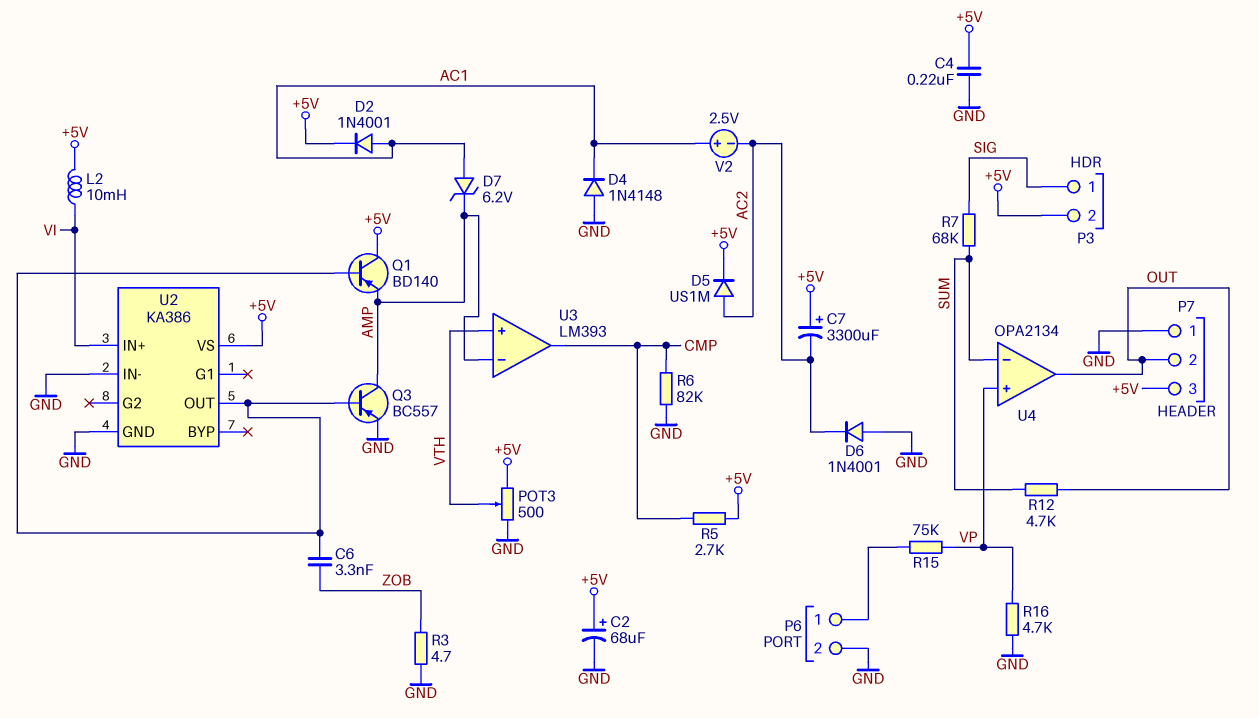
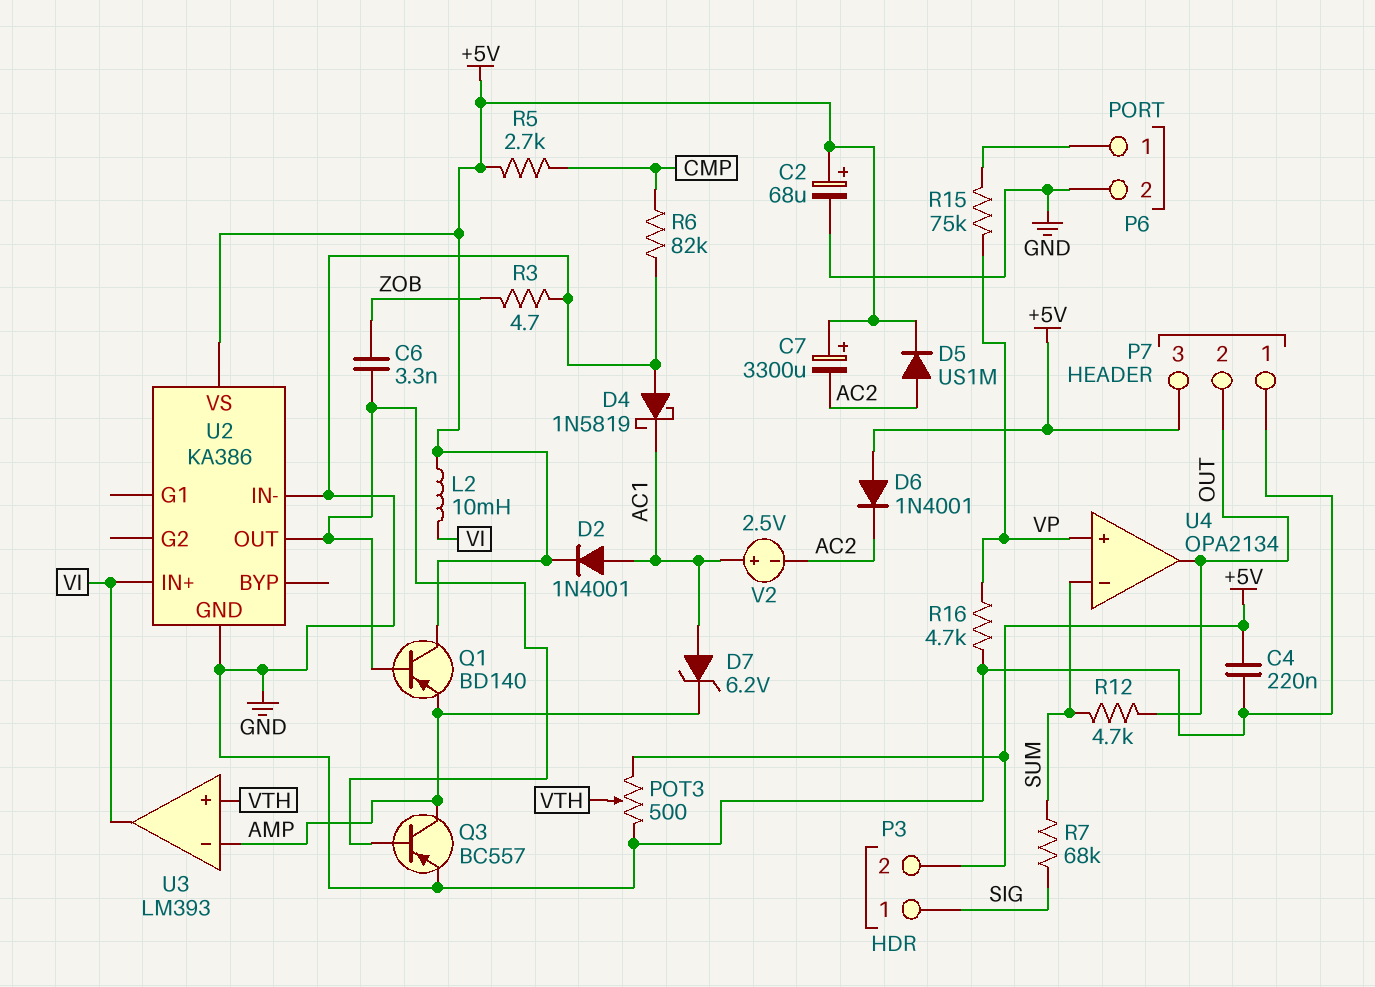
D4: diode 1N4148 (A GND, K AC1) -> schottky 1N5819 (A GND, K AC1)
D6: diode 1N4001 (A GND, K AC2) -> diode 1N4001 (A +5V, K AC2)
U3 pin out: CMP -> VI

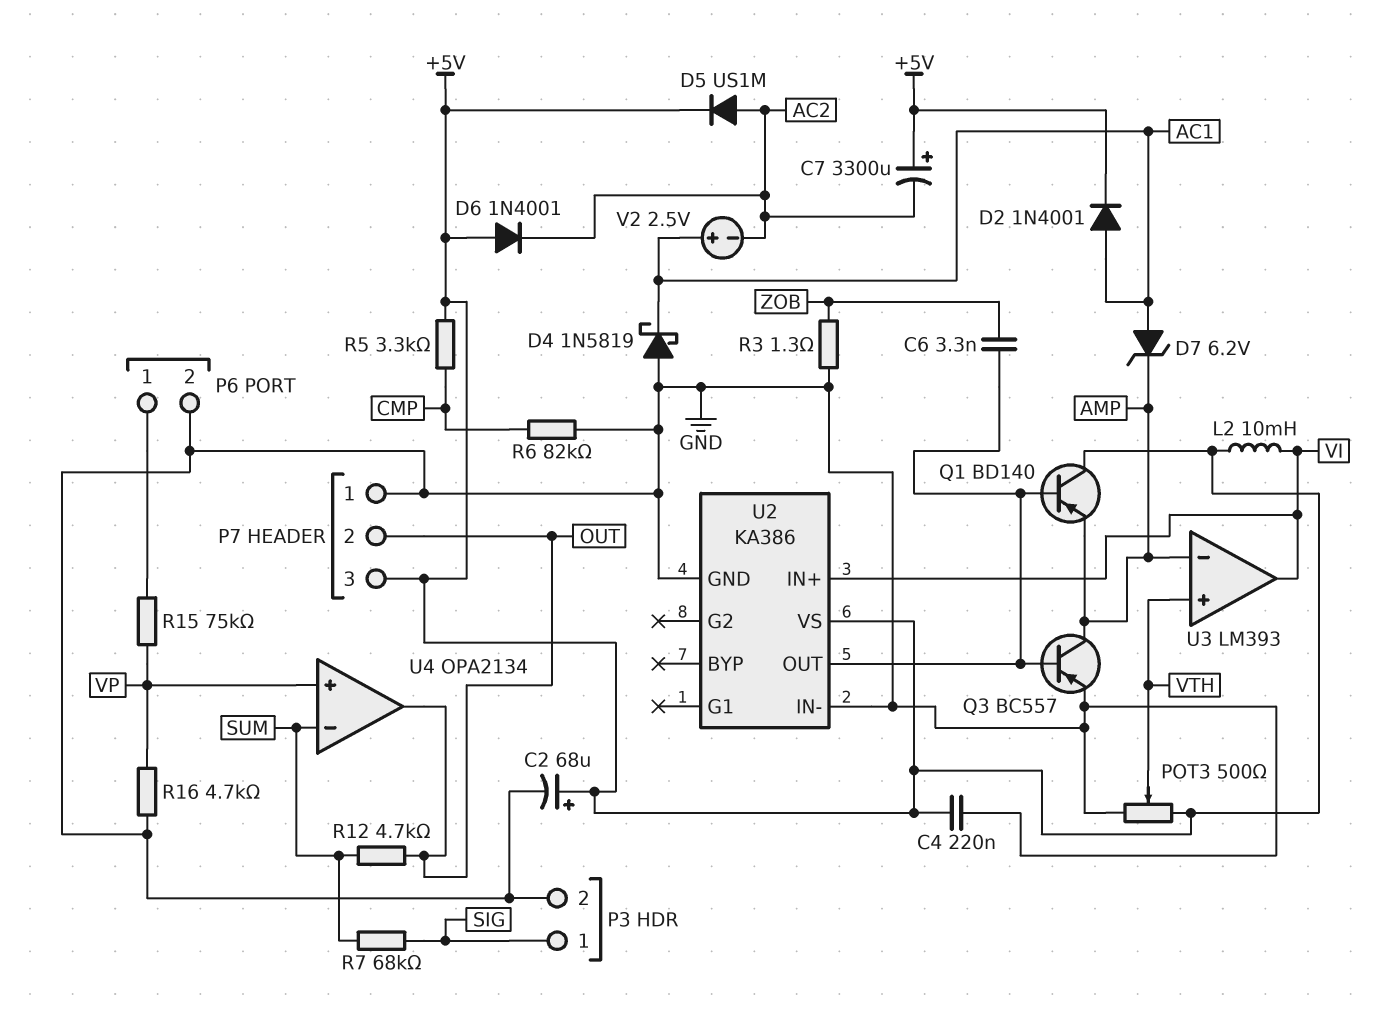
P3 pin 2: +5V -> GND
R3: 4.7 (GND, ZOB) -> 1.3 (GND, ZOB)
R5: 2.7k (+5V, CMP) -> 3.3k (+5V, CMP)

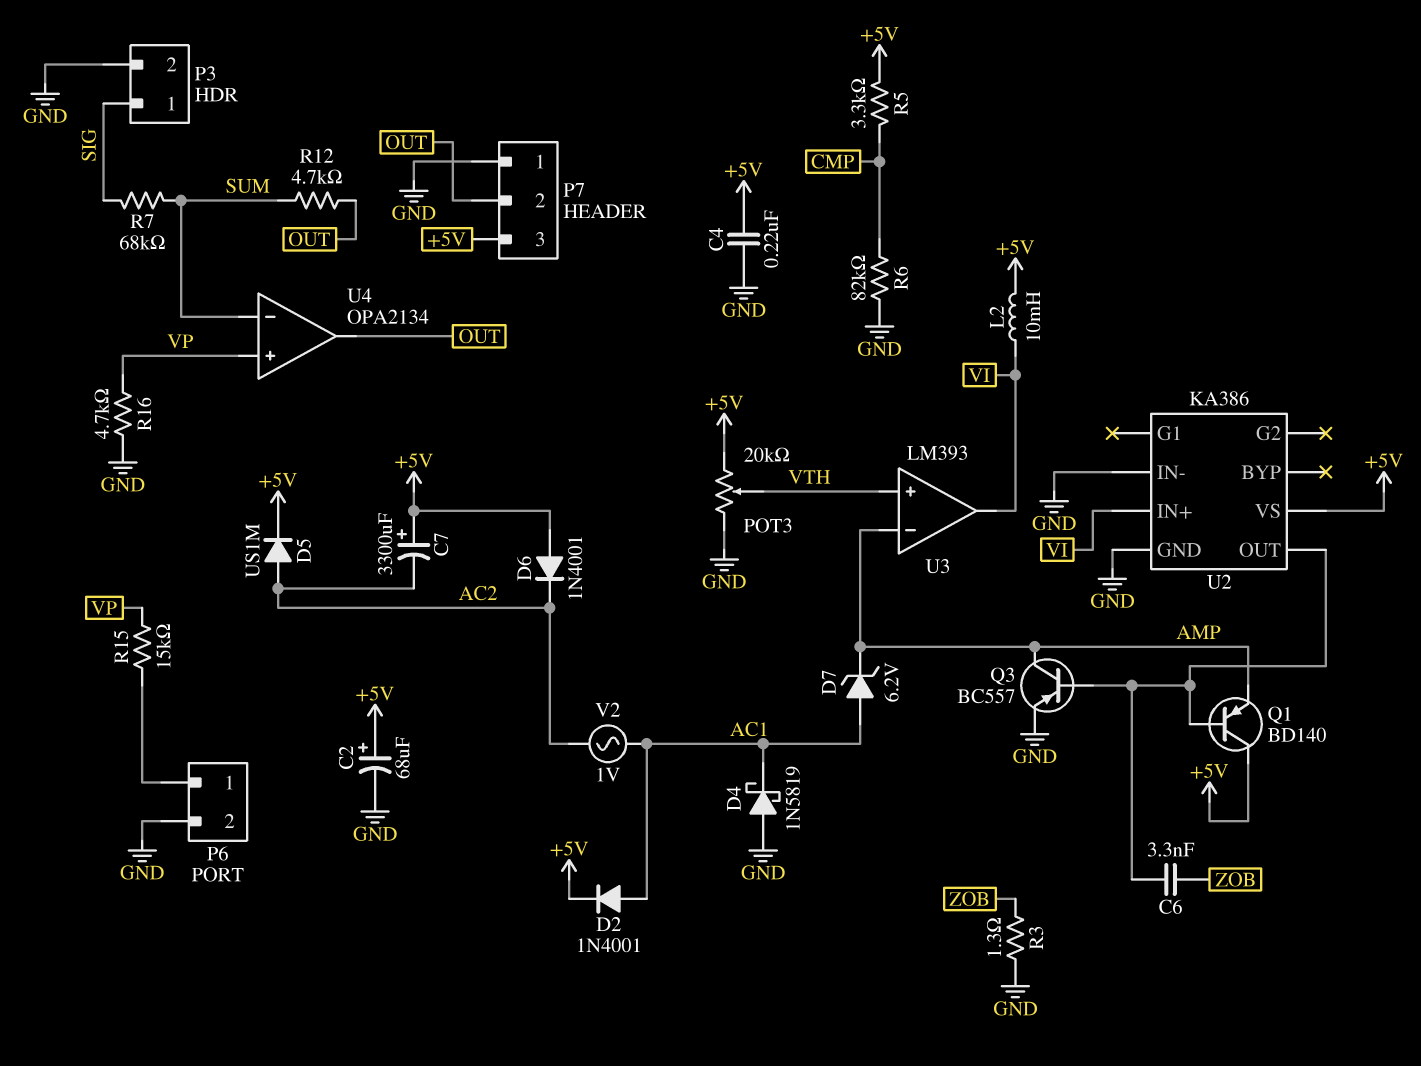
POT3: 500 (+5V, GND, wiper VTH) -> 20k (+5V, GND, wiper VTH)
R15: 75k (P6/1, VP) -> 15k (P6/1, VP)
V2: 2.5V (plus AC1, minus AC2) -> AC 1V (AC1, AC2)

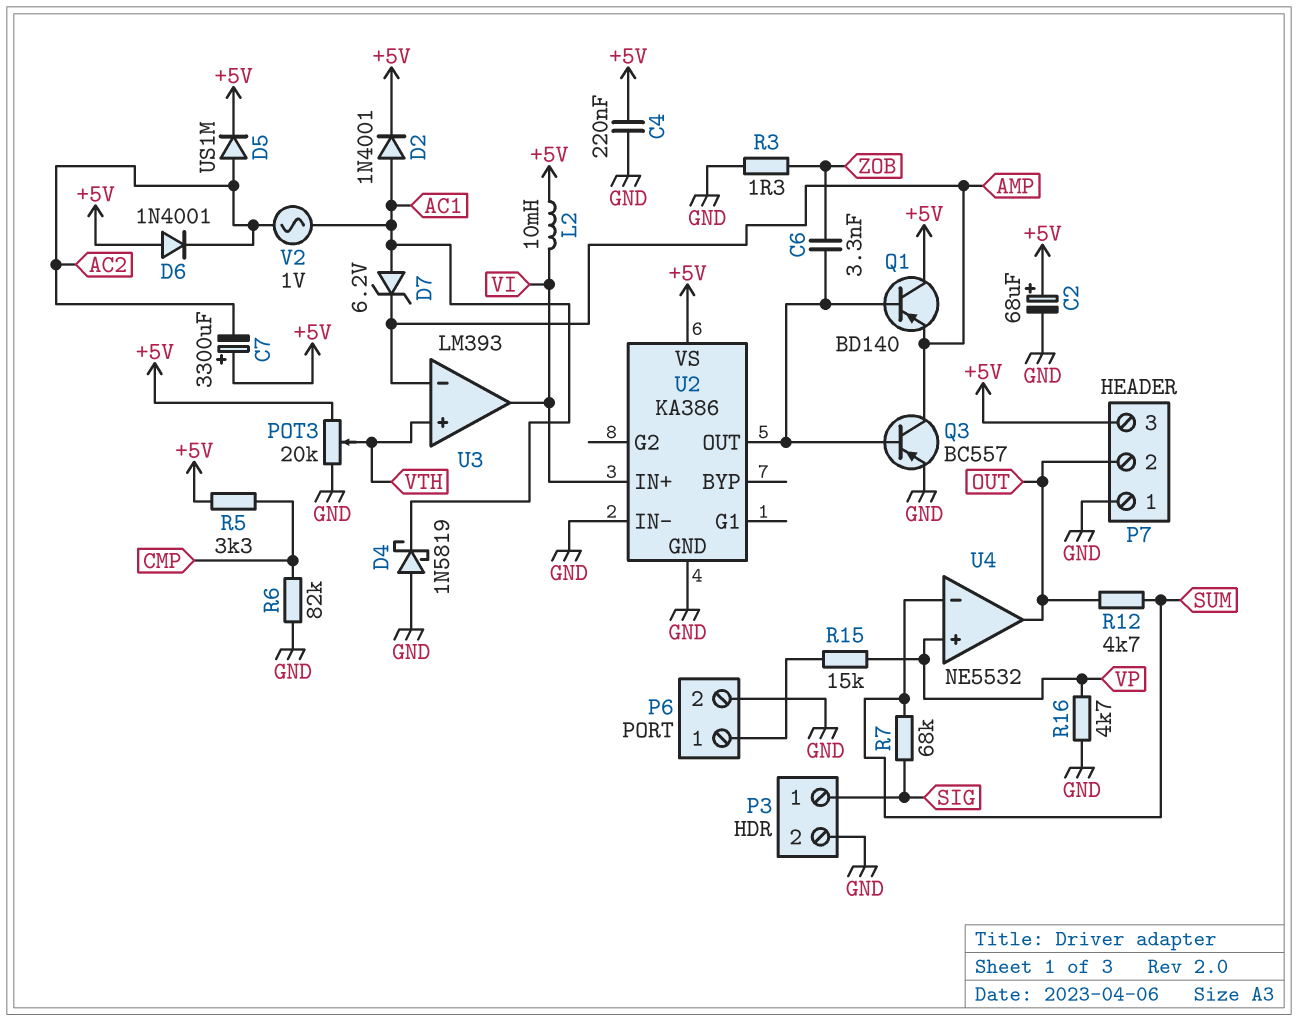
U4: OPA2134 -> NE5532

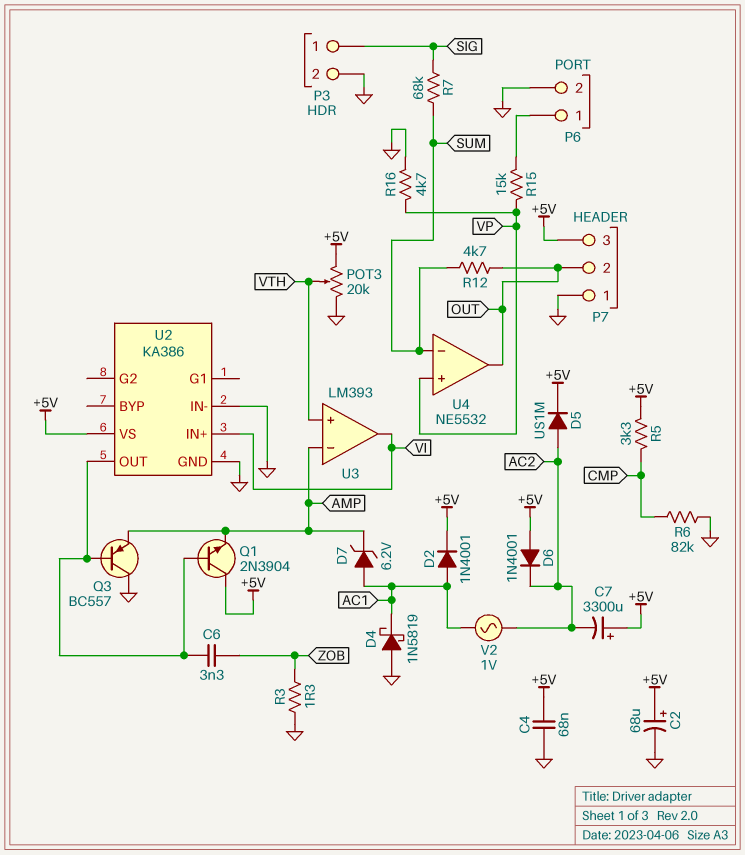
C4: 220nF (+5V, GND) -> 68nF (+5V, GND)
L2: 10mH (+5V, VI) -> none
Q1: PNP BD140 (B U2/OUT, C +5V, E AMP) -> NPN 2N3904 (B U2/OUT, C +5V, E AMP)
Q3: PNP BC557 (B U2/OUT, C AMP, E GND) -> PNP BC557 (B U2/OUT, C GND, E AMP)

